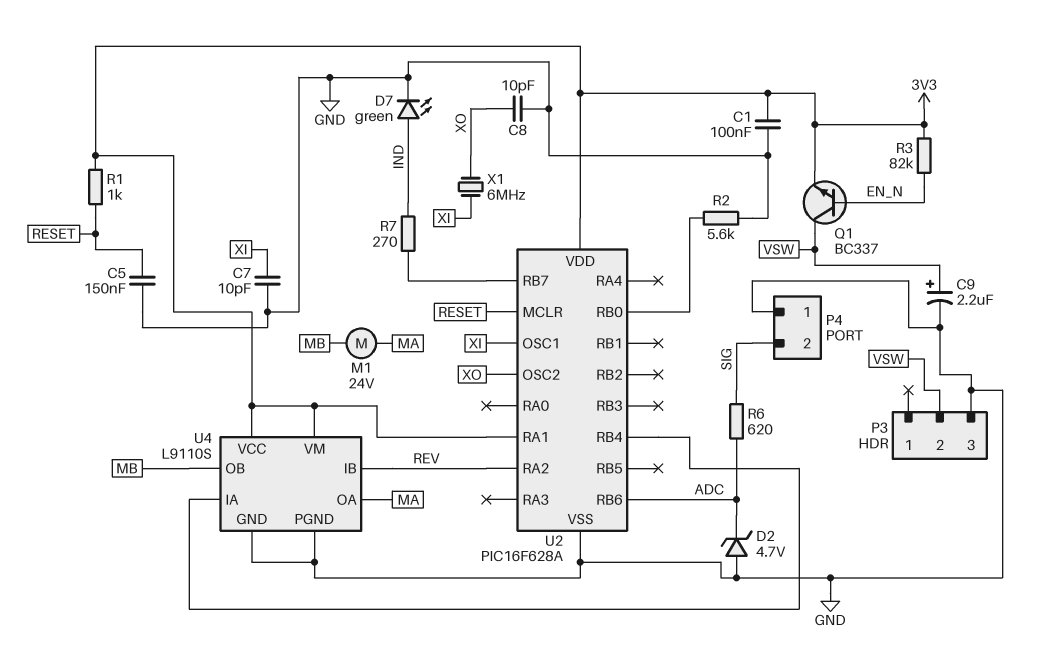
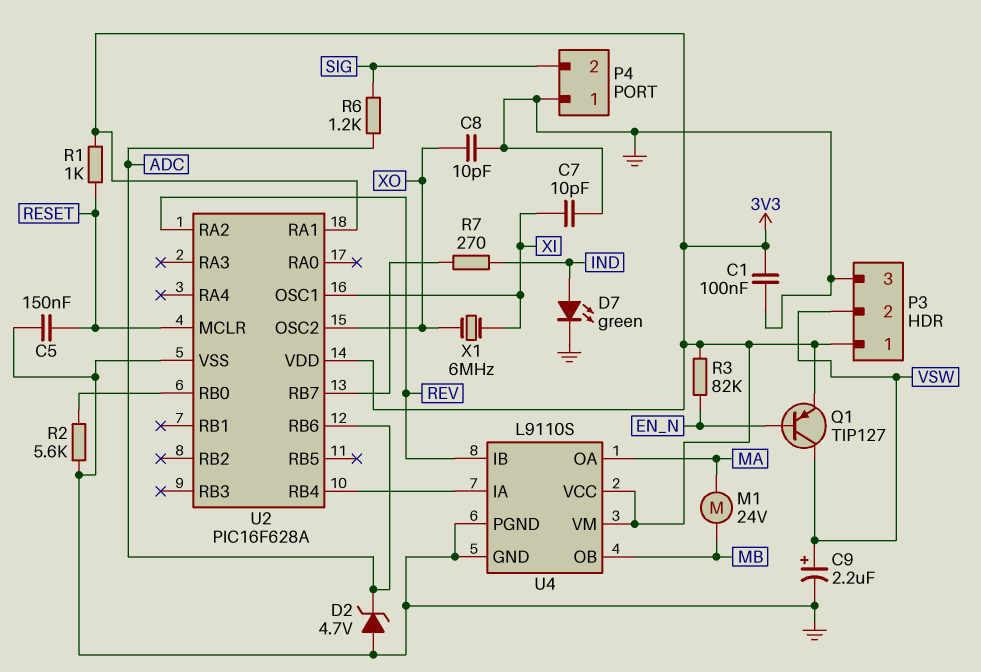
P3 pin 1: none -> 3V3
Q1: NPN BC337 (B EN_N, C VSW, E 3V3) -> PNP TIP127 (B EN_N, C VSW, E 3V3)
R6: 620 (ADC, SIG) -> 1.2k (ADC, SIG)

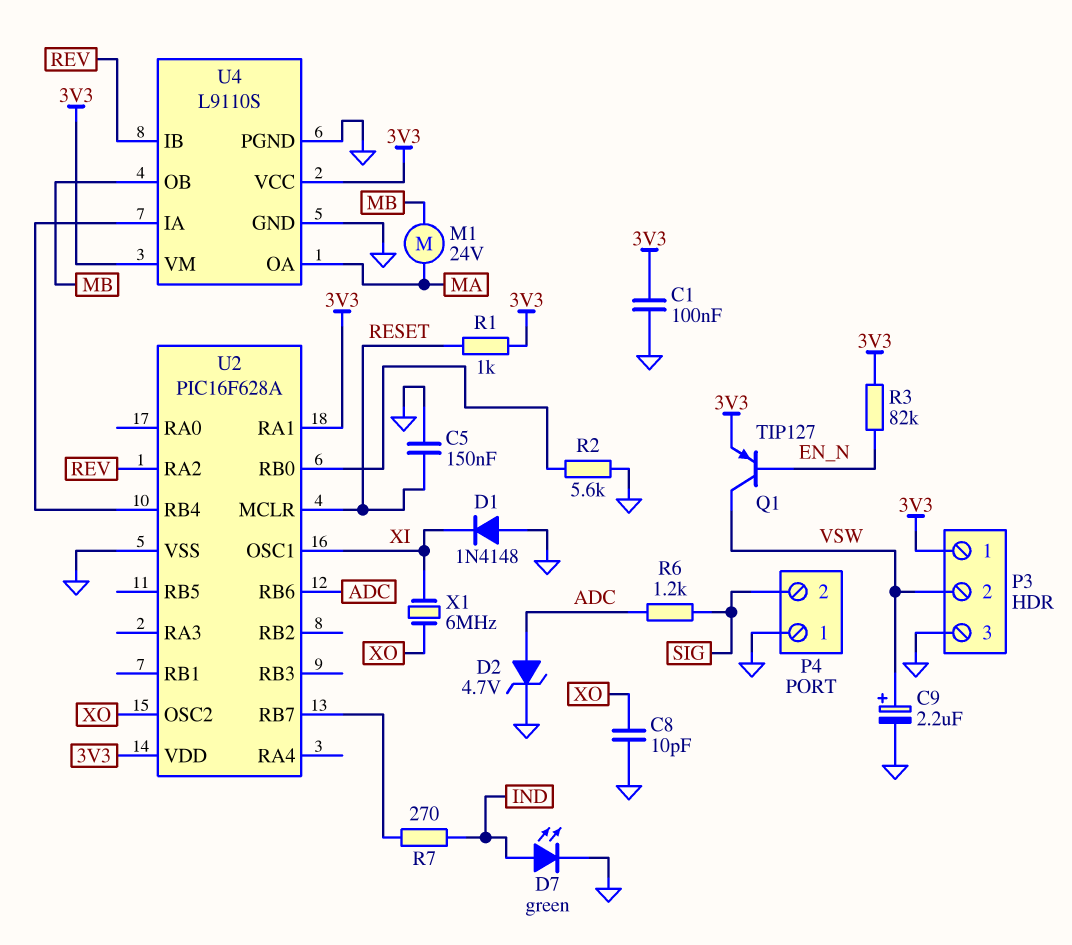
C7: 10pF (GND, XI) -> none
D1: none -> diode 1N4148 (A GND, K XI)
D2: zener 4.7V (A GND, K ADC) -> zener 4.7V (A ADC, K GND)

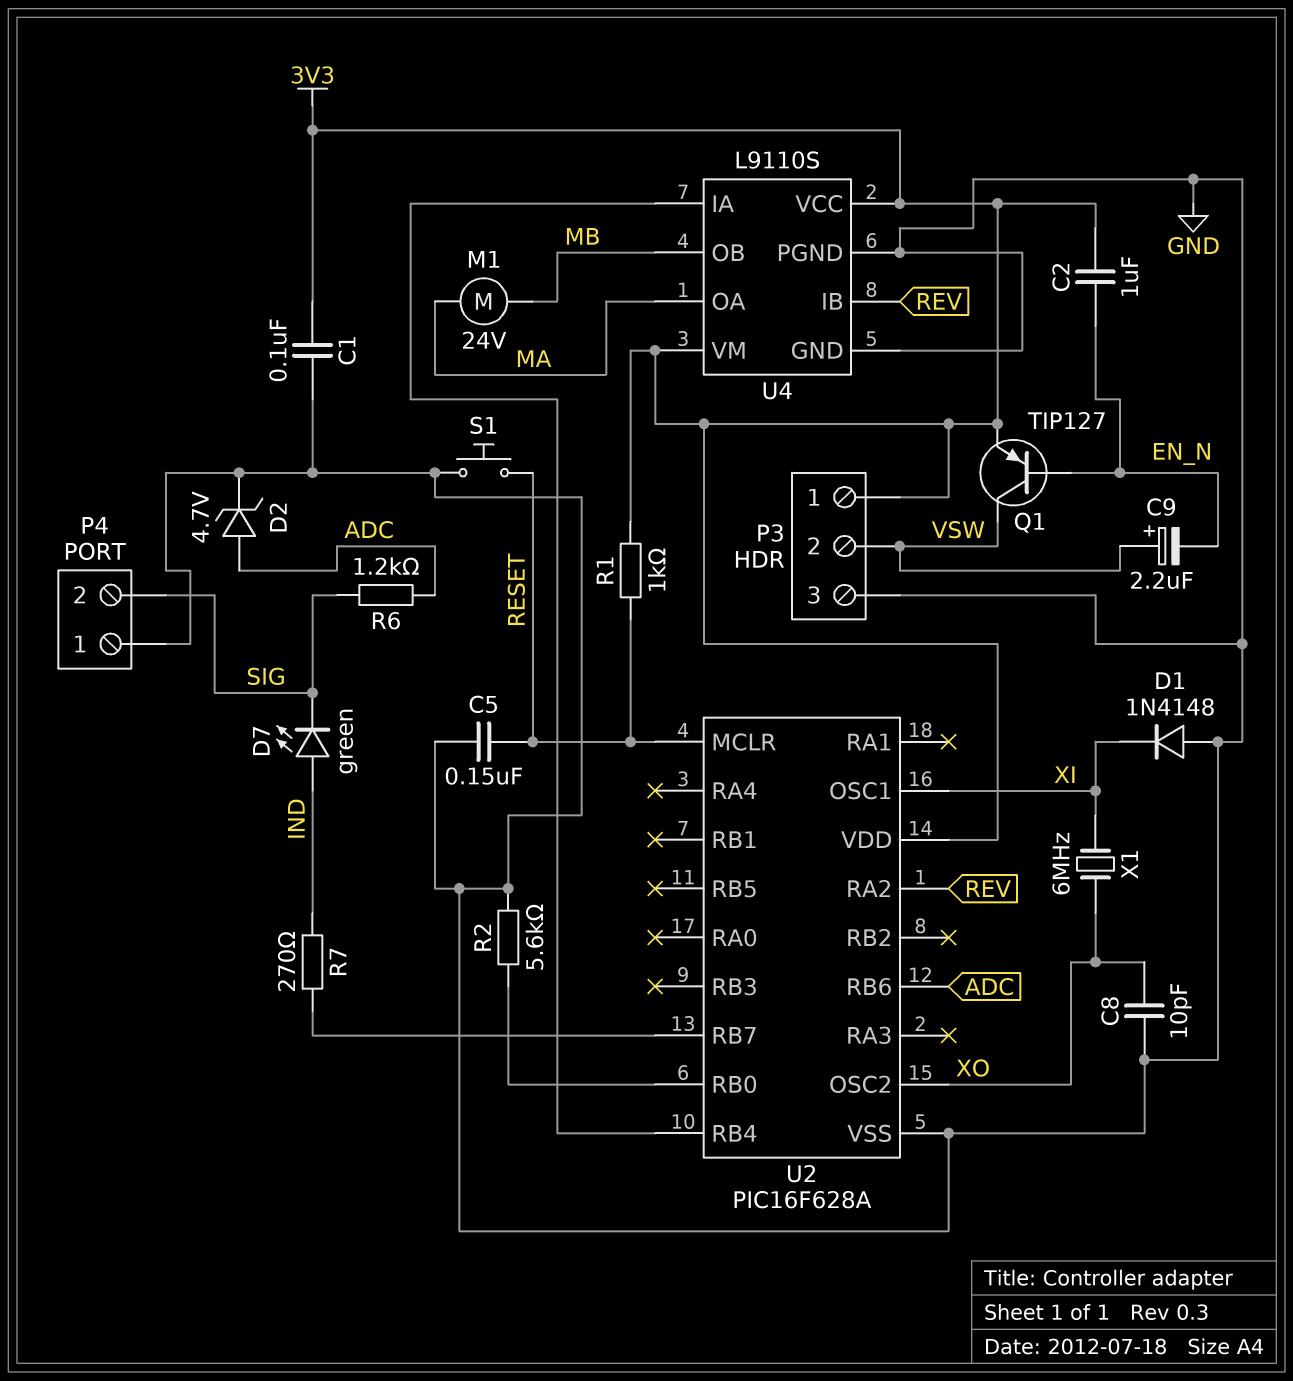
C2: none -> 1uF (3V3, EN_N)
C9: 2.2uF (plus VSW, minus GND) -> 2.2uF (plus VSW, minus EN_N)
D7: LED green (A IND, K GND) -> LED green (A IND, K SIG)
R3: 82k (3V3, EN_N) -> none
S1: none -> button (GND, RESET)
U2 pin RA1: 3V3 -> none

